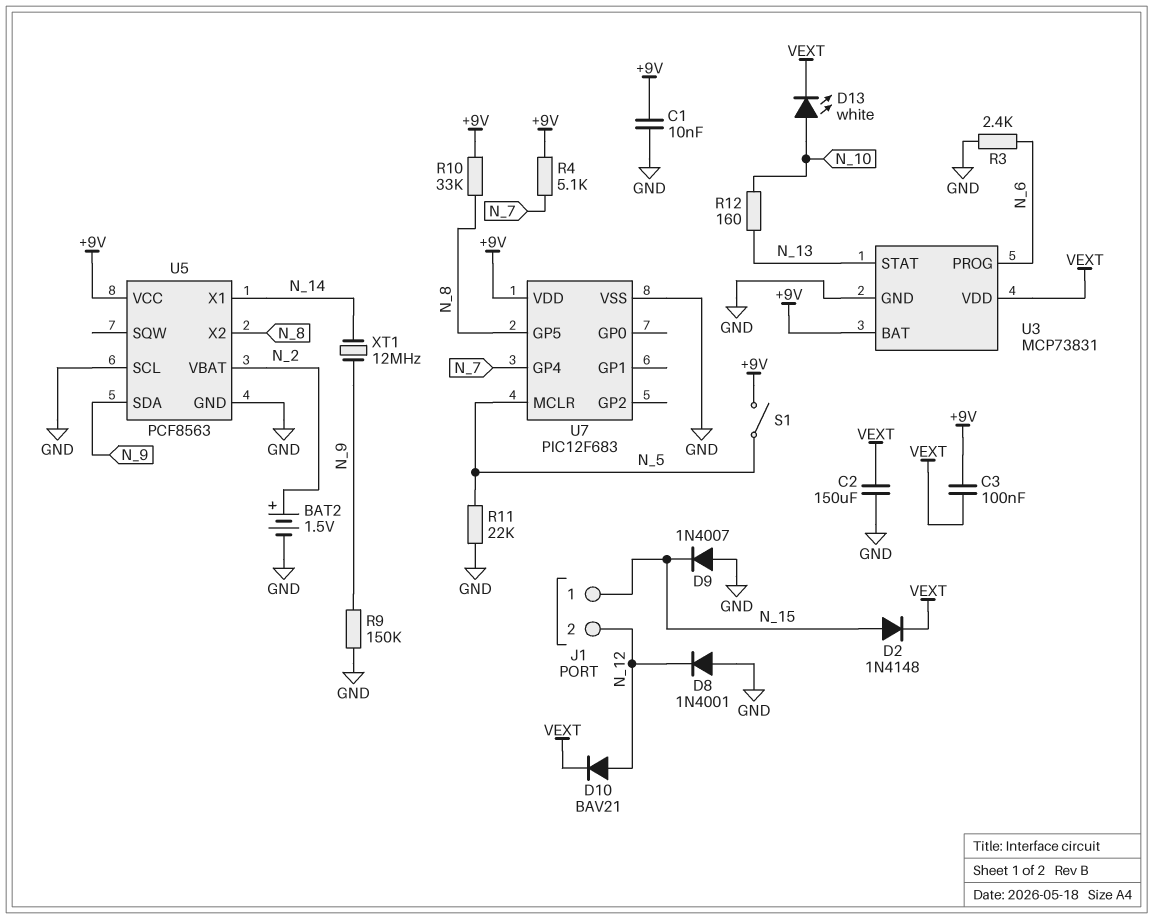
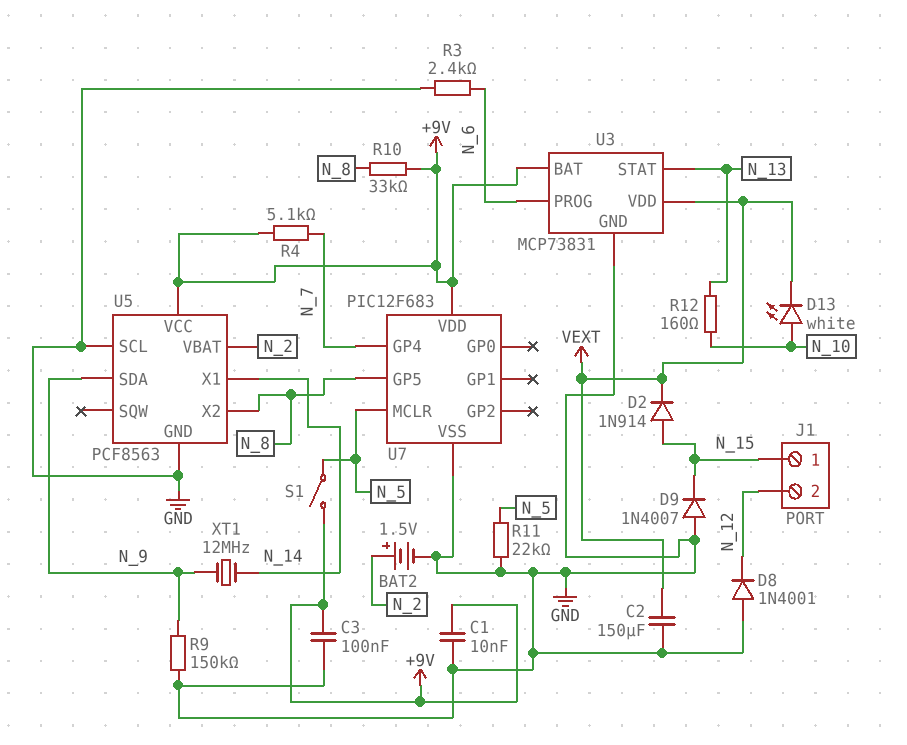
C3: 100nF (+9V, VEXT) -> 100nF (+9V, GND)
D2: diode 1N4148 (A N_15, K VEXT) -> diode 1N914 (A N_15, K VEXT)
D10: diode BAV21 (A N_12, K VEXT) -> none

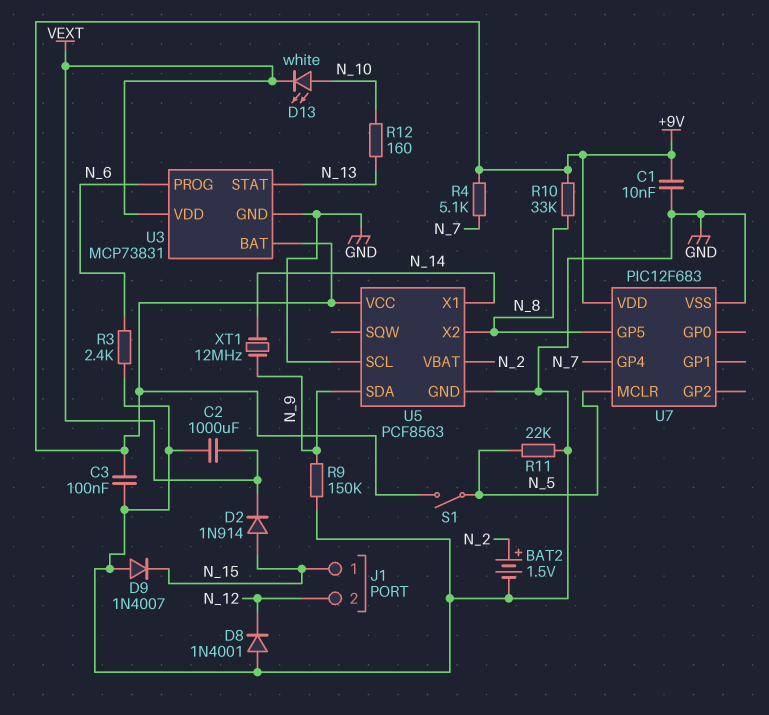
C2: 150uF (GND, VEXT) -> 1000uF (GND, VEXT)

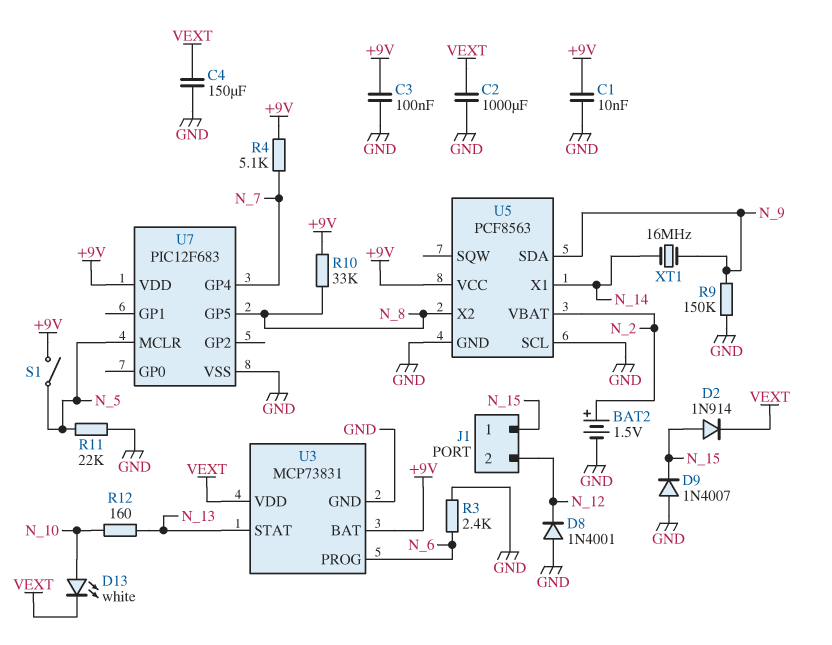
C4: none -> 150uF (GND, VEXT)
XT1: 12MHz (N_9, N_14) -> 16MHz (N_9, N_14)

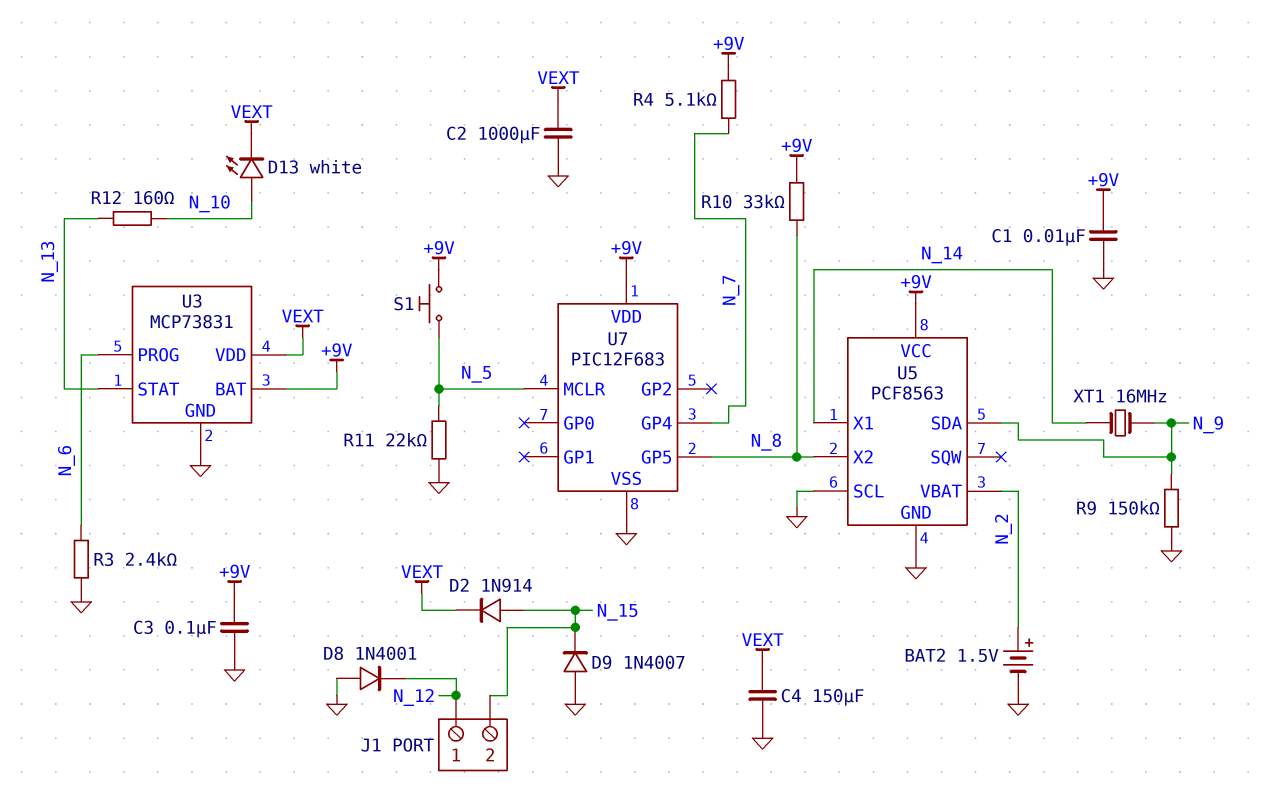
J1 pin 1: N_15 -> N_12
J1 pin 2: N_12 -> N_15
S1: switch (+9V, N_5) -> button (+9V, N_5)

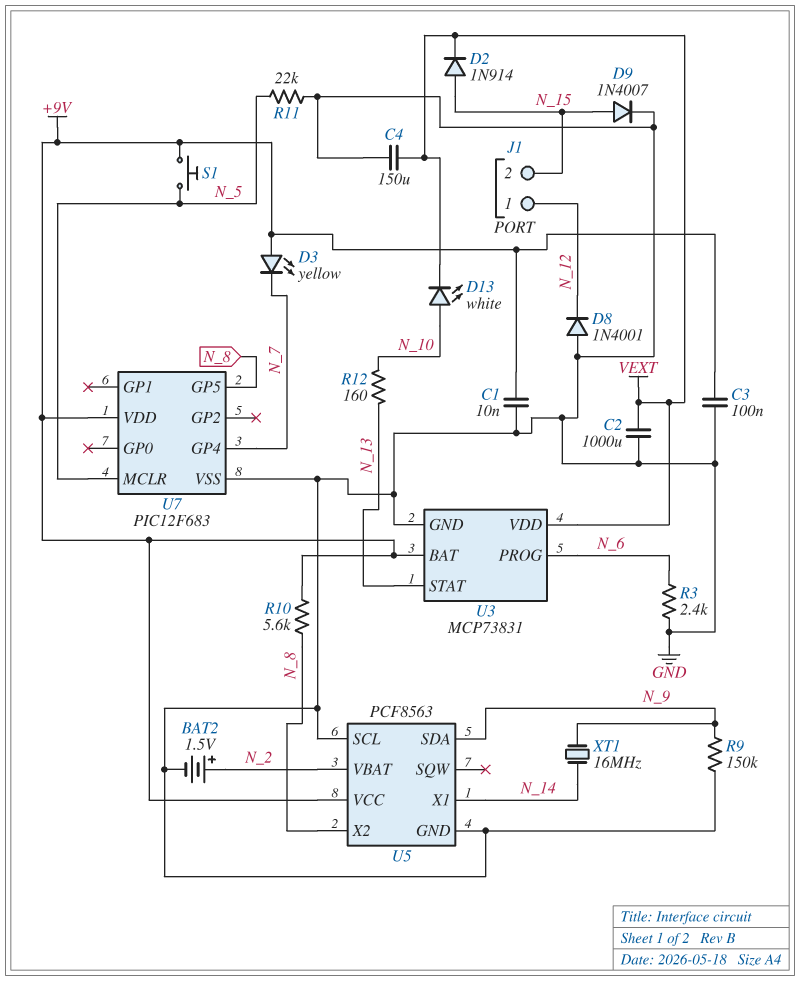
D3: none -> LED yellow (A +9V, K N_7)
D9: diode 1N4007 (A GND, K N_15) -> diode 1N4007 (A N_15, K GND)
R4: 5.1k (+9V, N_7) -> none
R10: 33k (+9V, N_8) -> 5.6k (+9V, N_8)

